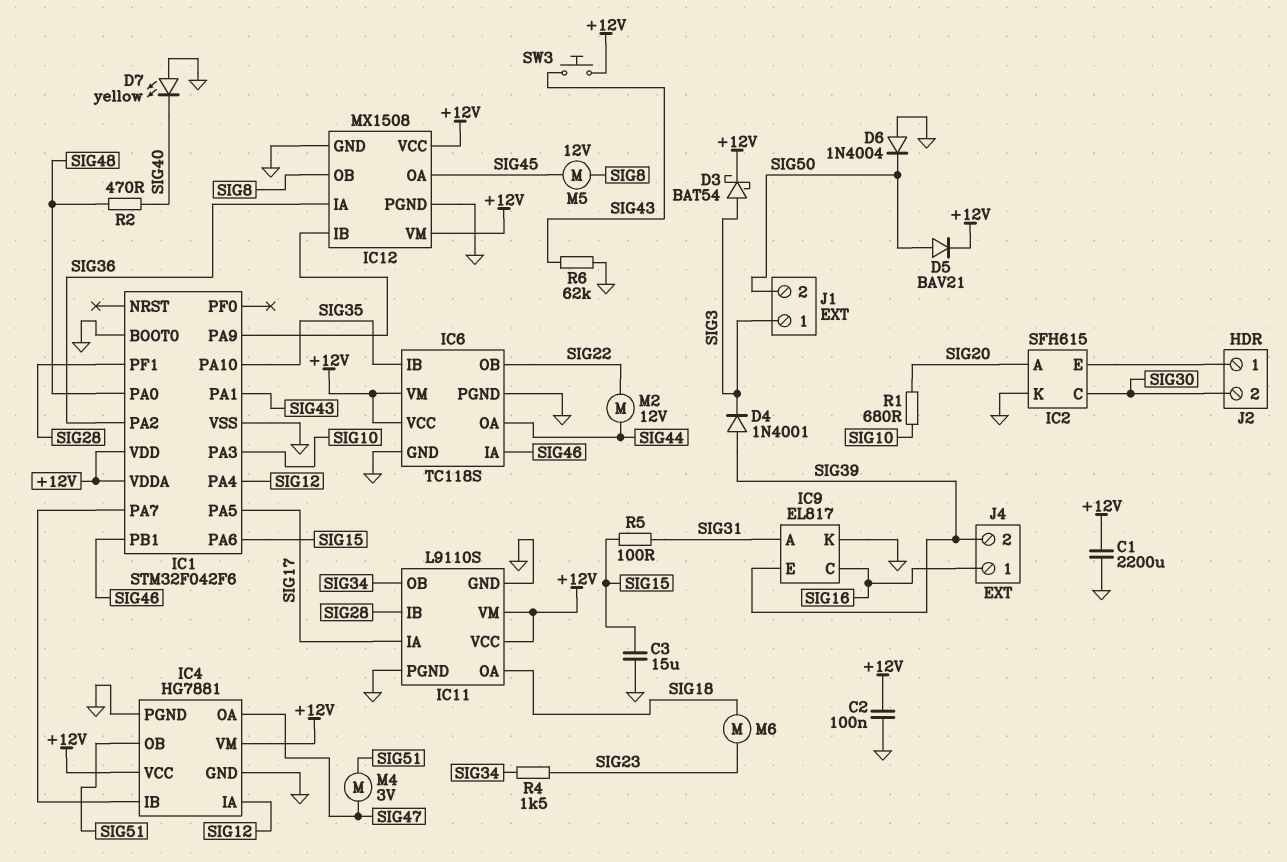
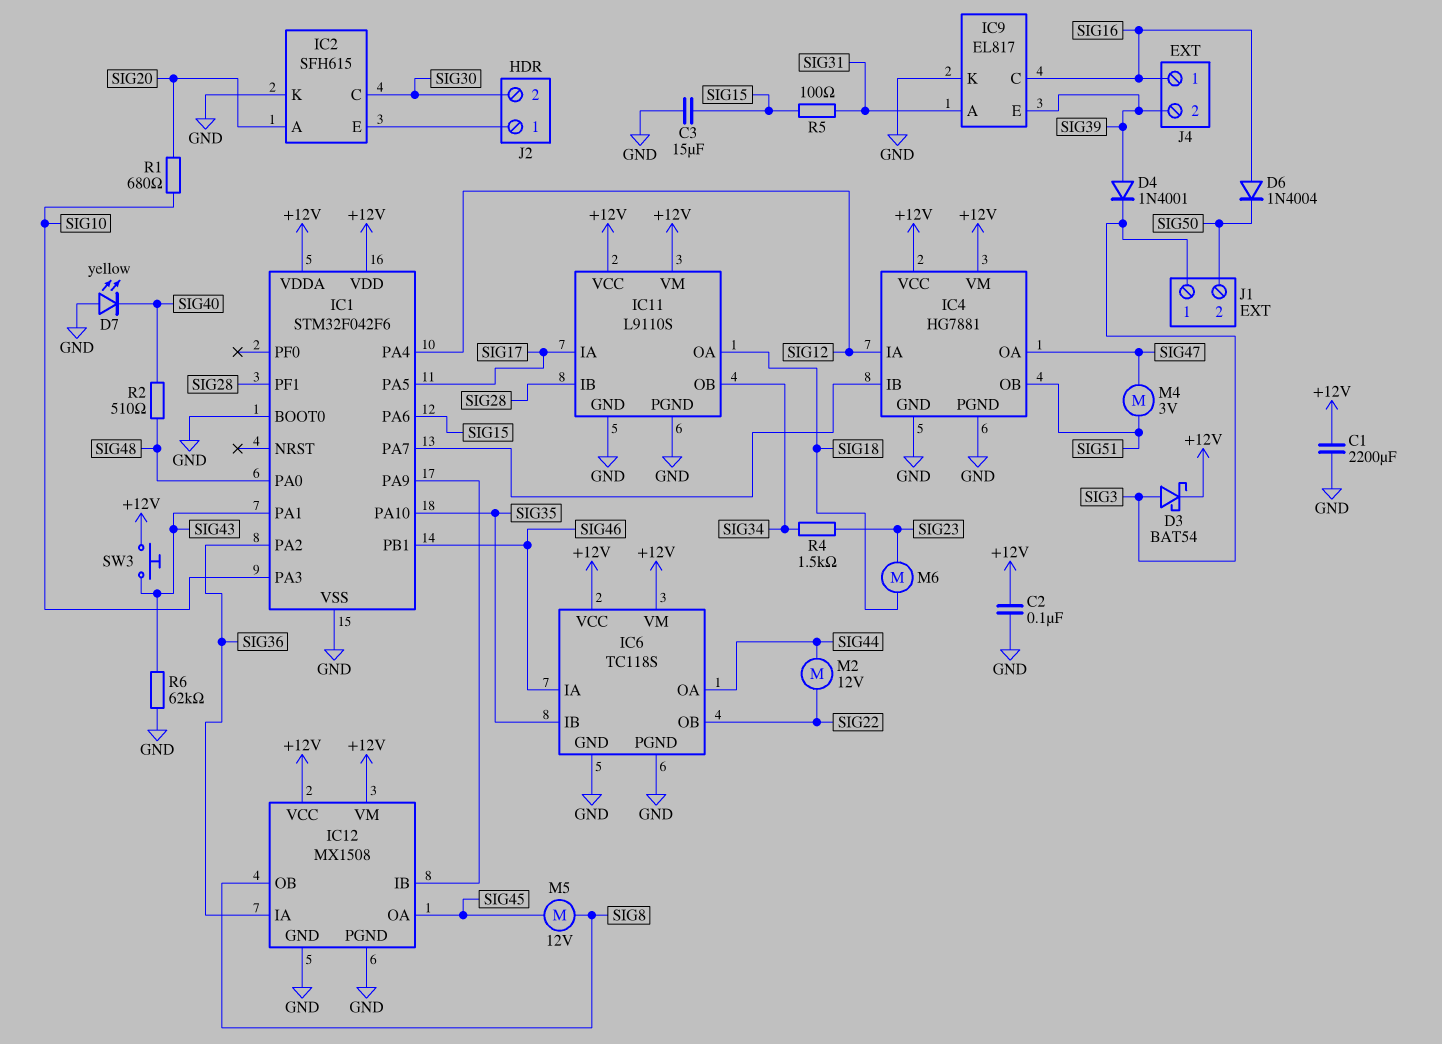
D5: diode BAV21 (A SIG50, K +12V) -> none
D6: diode 1N4004 (A GND, K SIG50) -> diode 1N4004 (A SIG16, K SIG50)
R2: 470 (SIG40, SIG48) -> 510 (SIG40, SIG48)

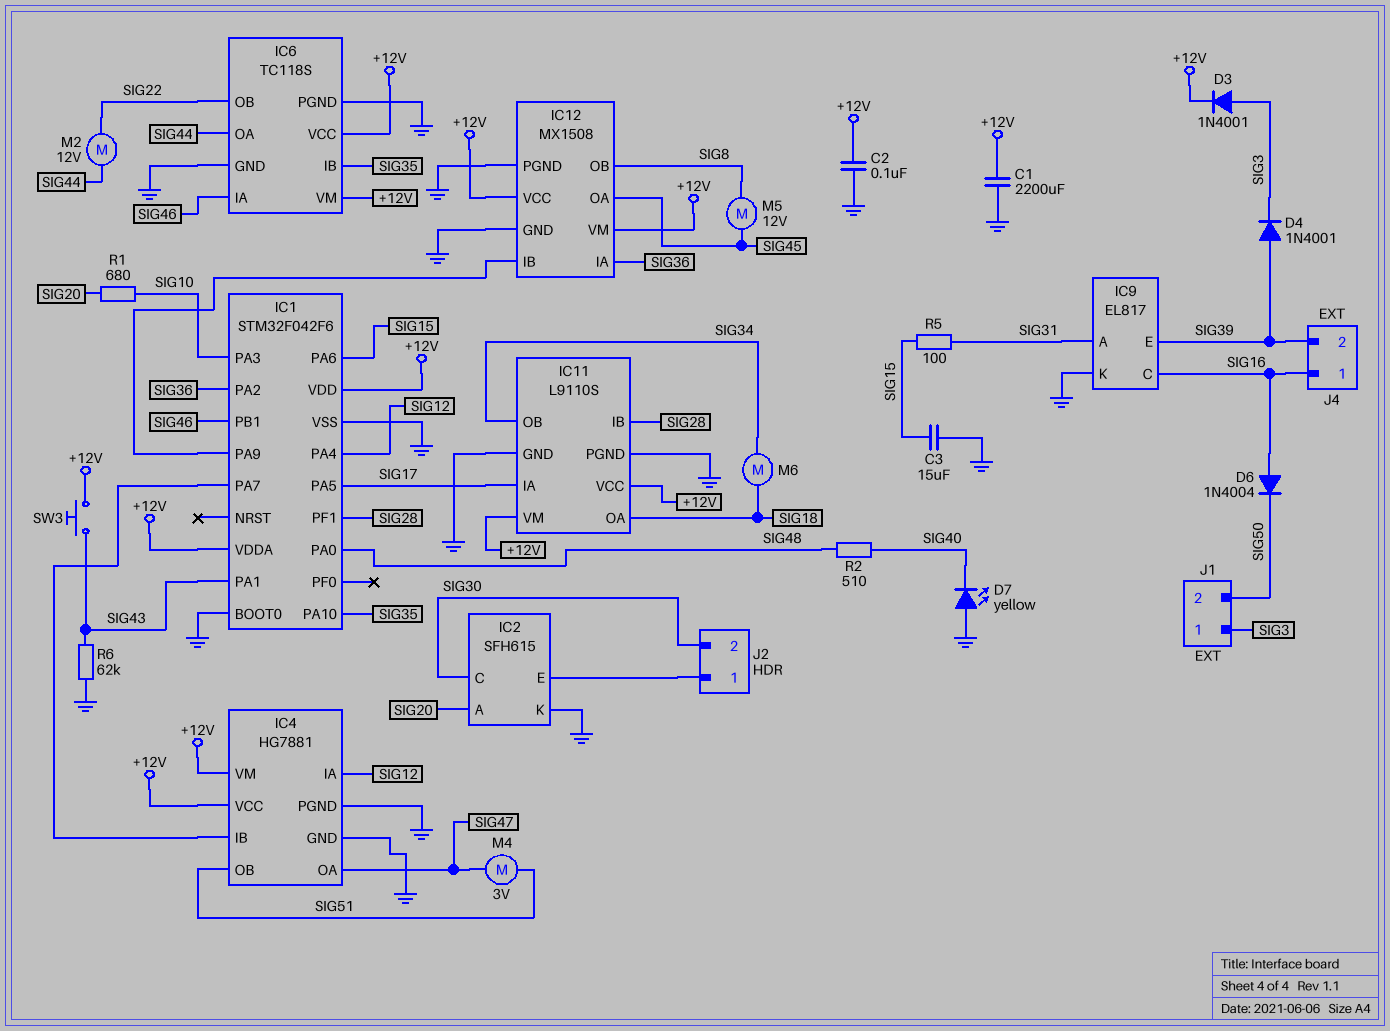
D3: schottky BAT54 (A SIG3, K +12V) -> diode 1N4001 (A SIG3, K +12V)
M6: motor (SIG18, SIG23) -> motor (SIG18, SIG34)
R4: 1.5k (SIG23, SIG34) -> none

